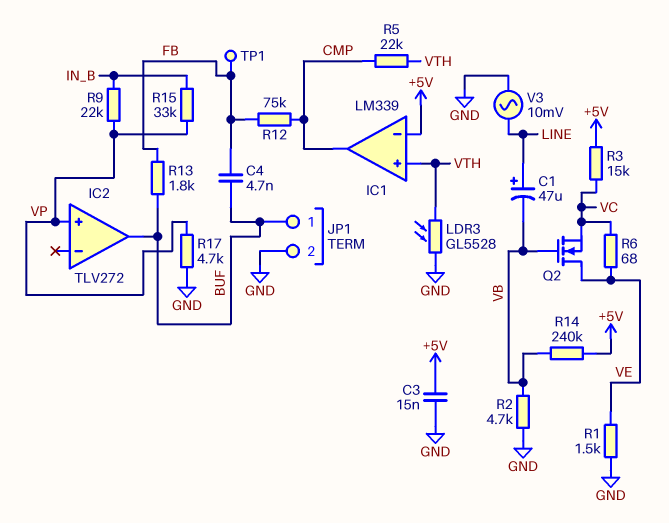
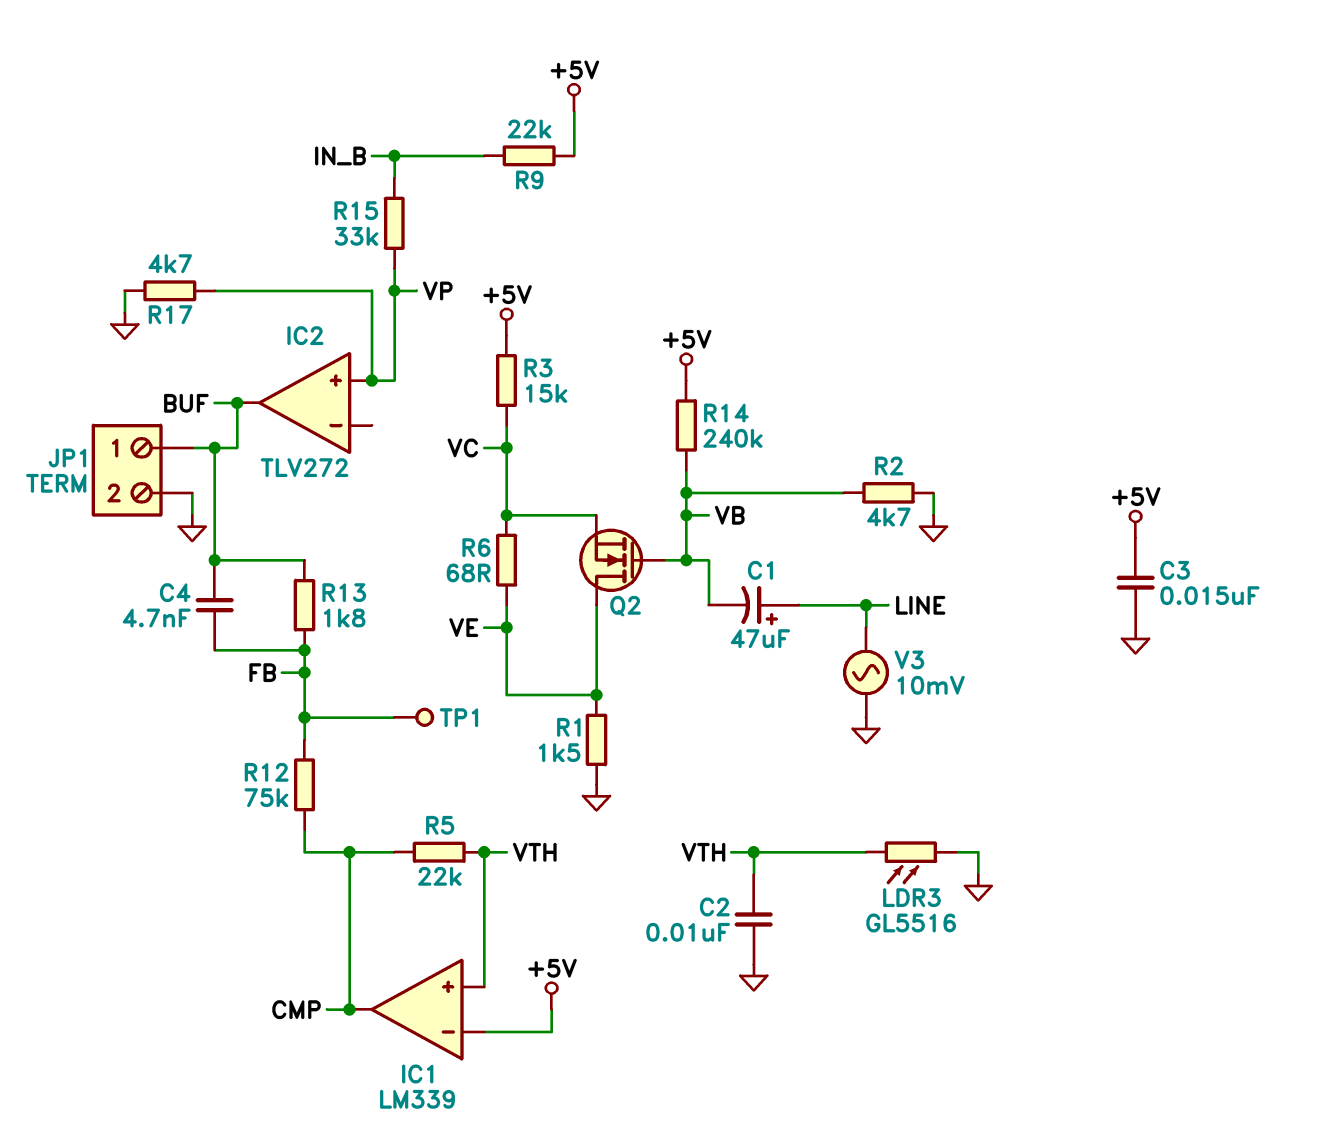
C2: none -> 10nF (GND, VTH)
LDR3: GL5528 (GND, VTH) -> GL5516 (GND, VTH)
R9: 22k (IN_B, VP) -> 22k (+5V, IN_B)

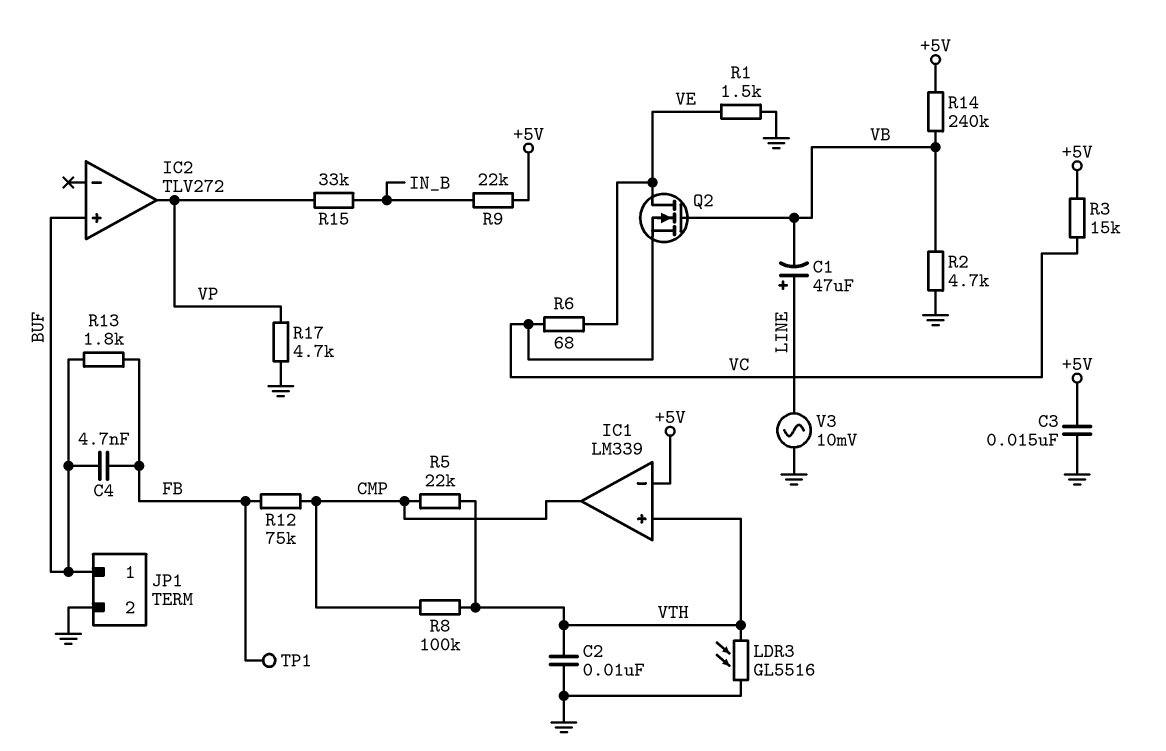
IC2 pin in+: VP -> BUF
IC2 pin out: BUF -> VP
R8: none -> 100k (CMP, VTH)

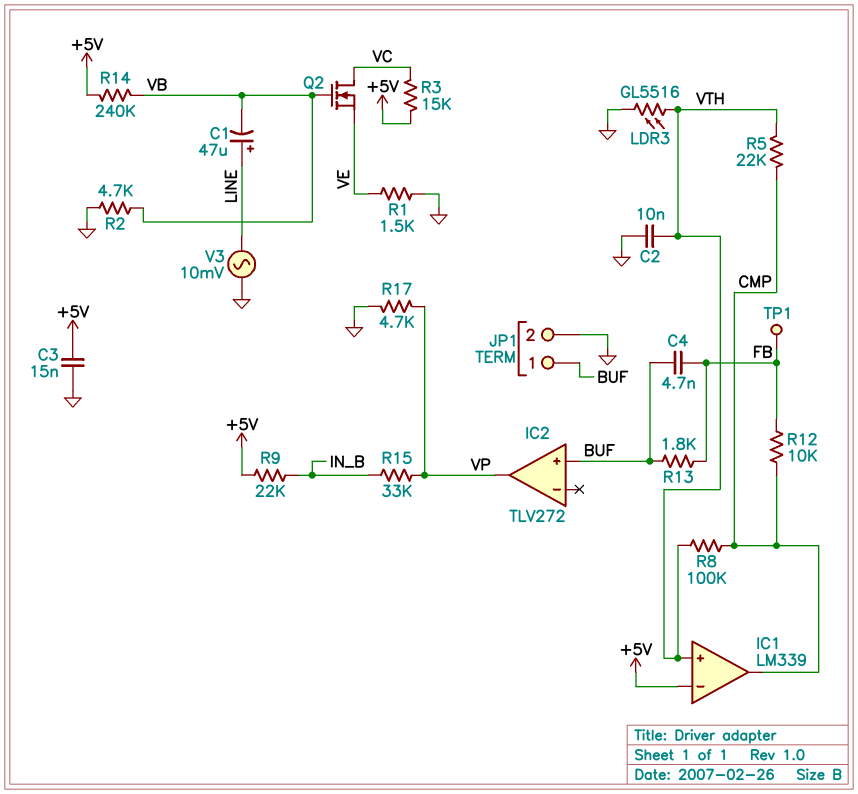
Q2: NMOS (G VB, D VE, S VC) -> NMOS (G VB, D VC, S VE)
R6: 68 (VC, VE) -> none
R12: 75k (CMP, FB) -> 10k (CMP, FB)

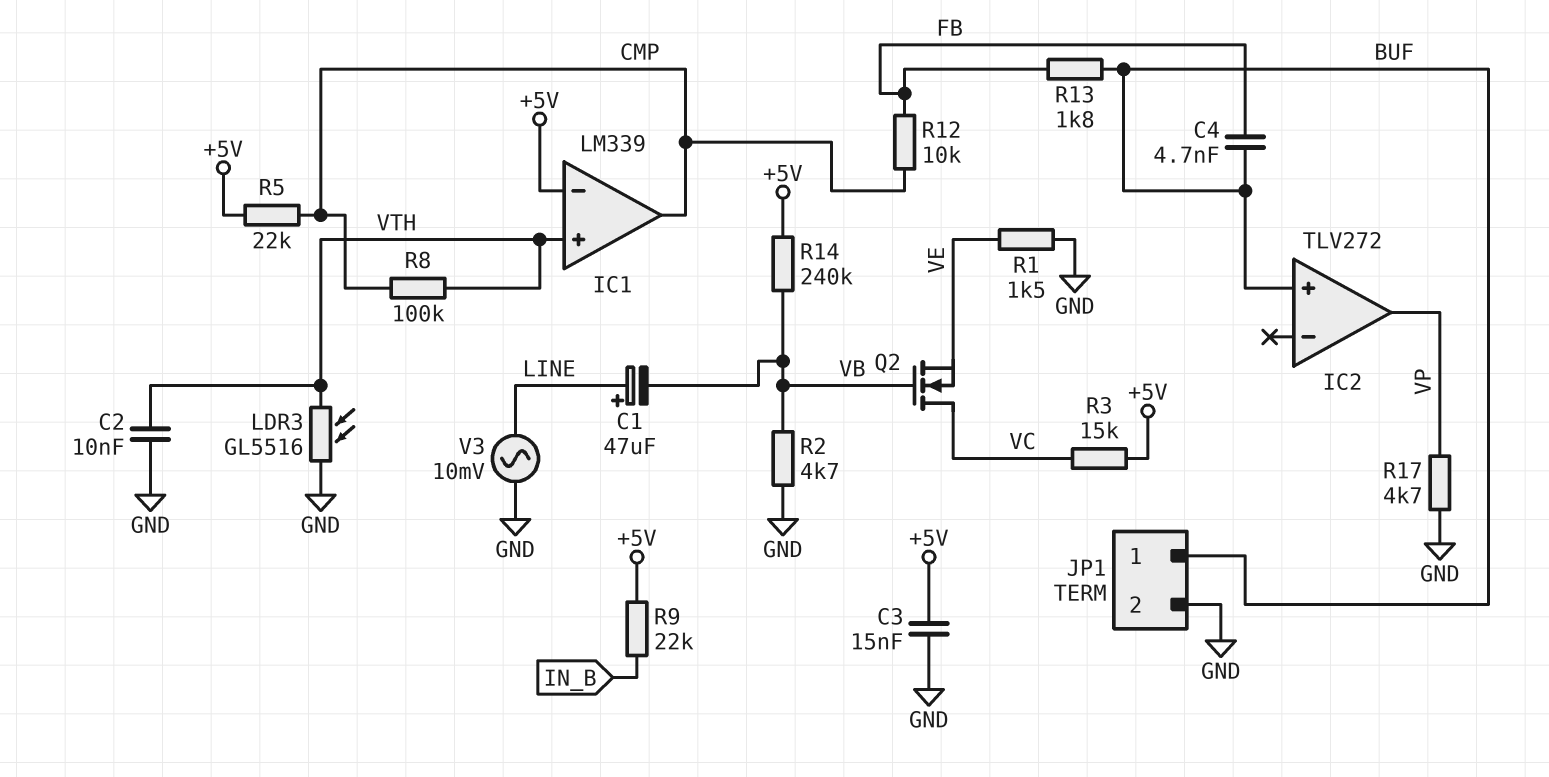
R5: 22k (CMP, VTH) -> 22k (+5V, CMP)
R15: 33k (IN_B, VP) -> none
TP1: test point (FB) -> none

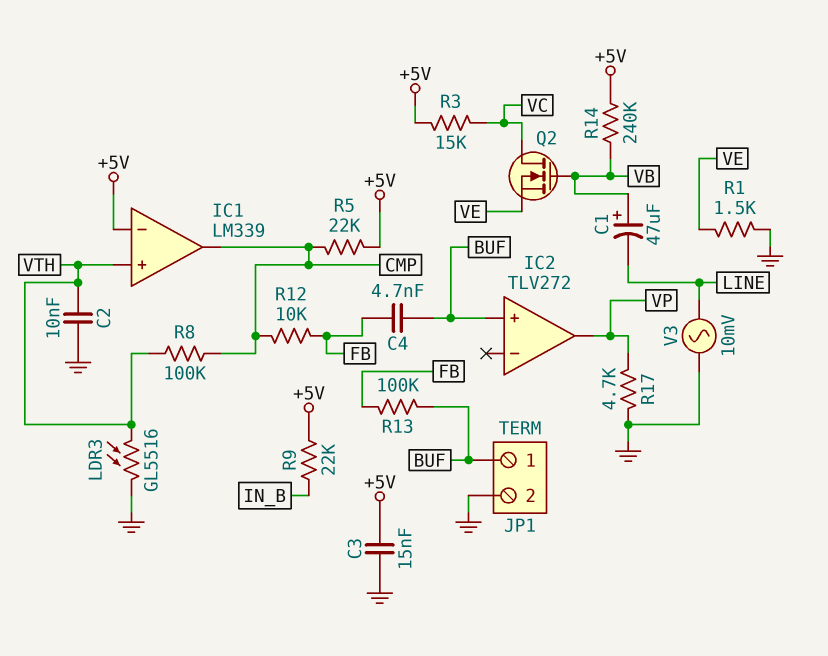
C1: 47uF (plus LINE, minus VB) -> 47uF (plus VB, minus LINE)
R2: 4.7k (GND, VB) -> none
R13: 1.8k (BUF, FB) -> 100k (BUF, FB)

